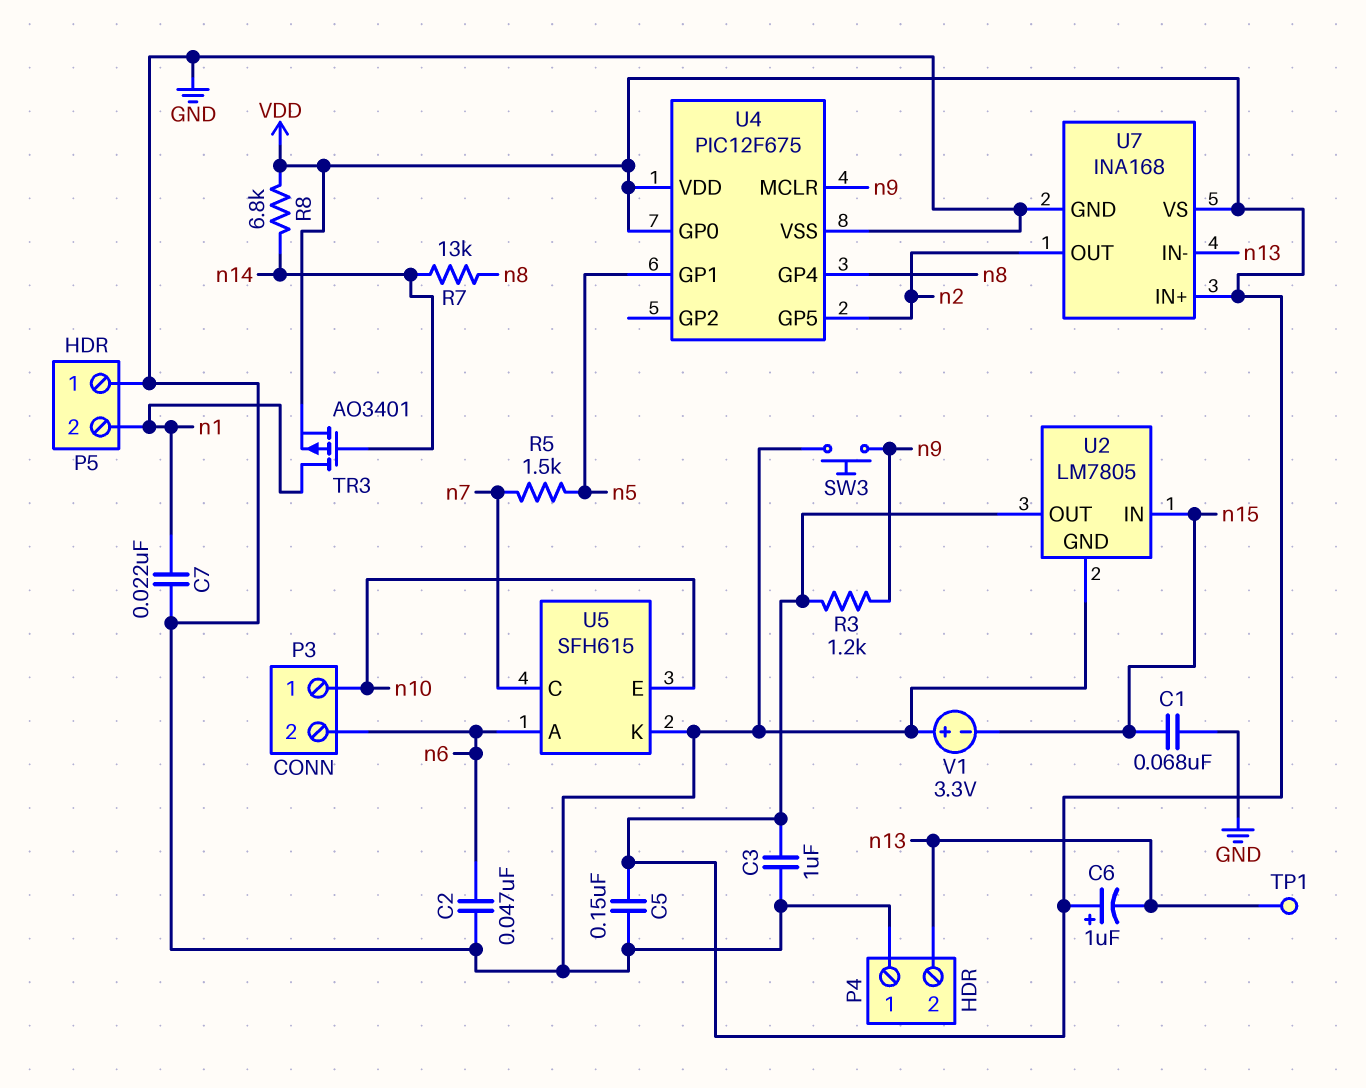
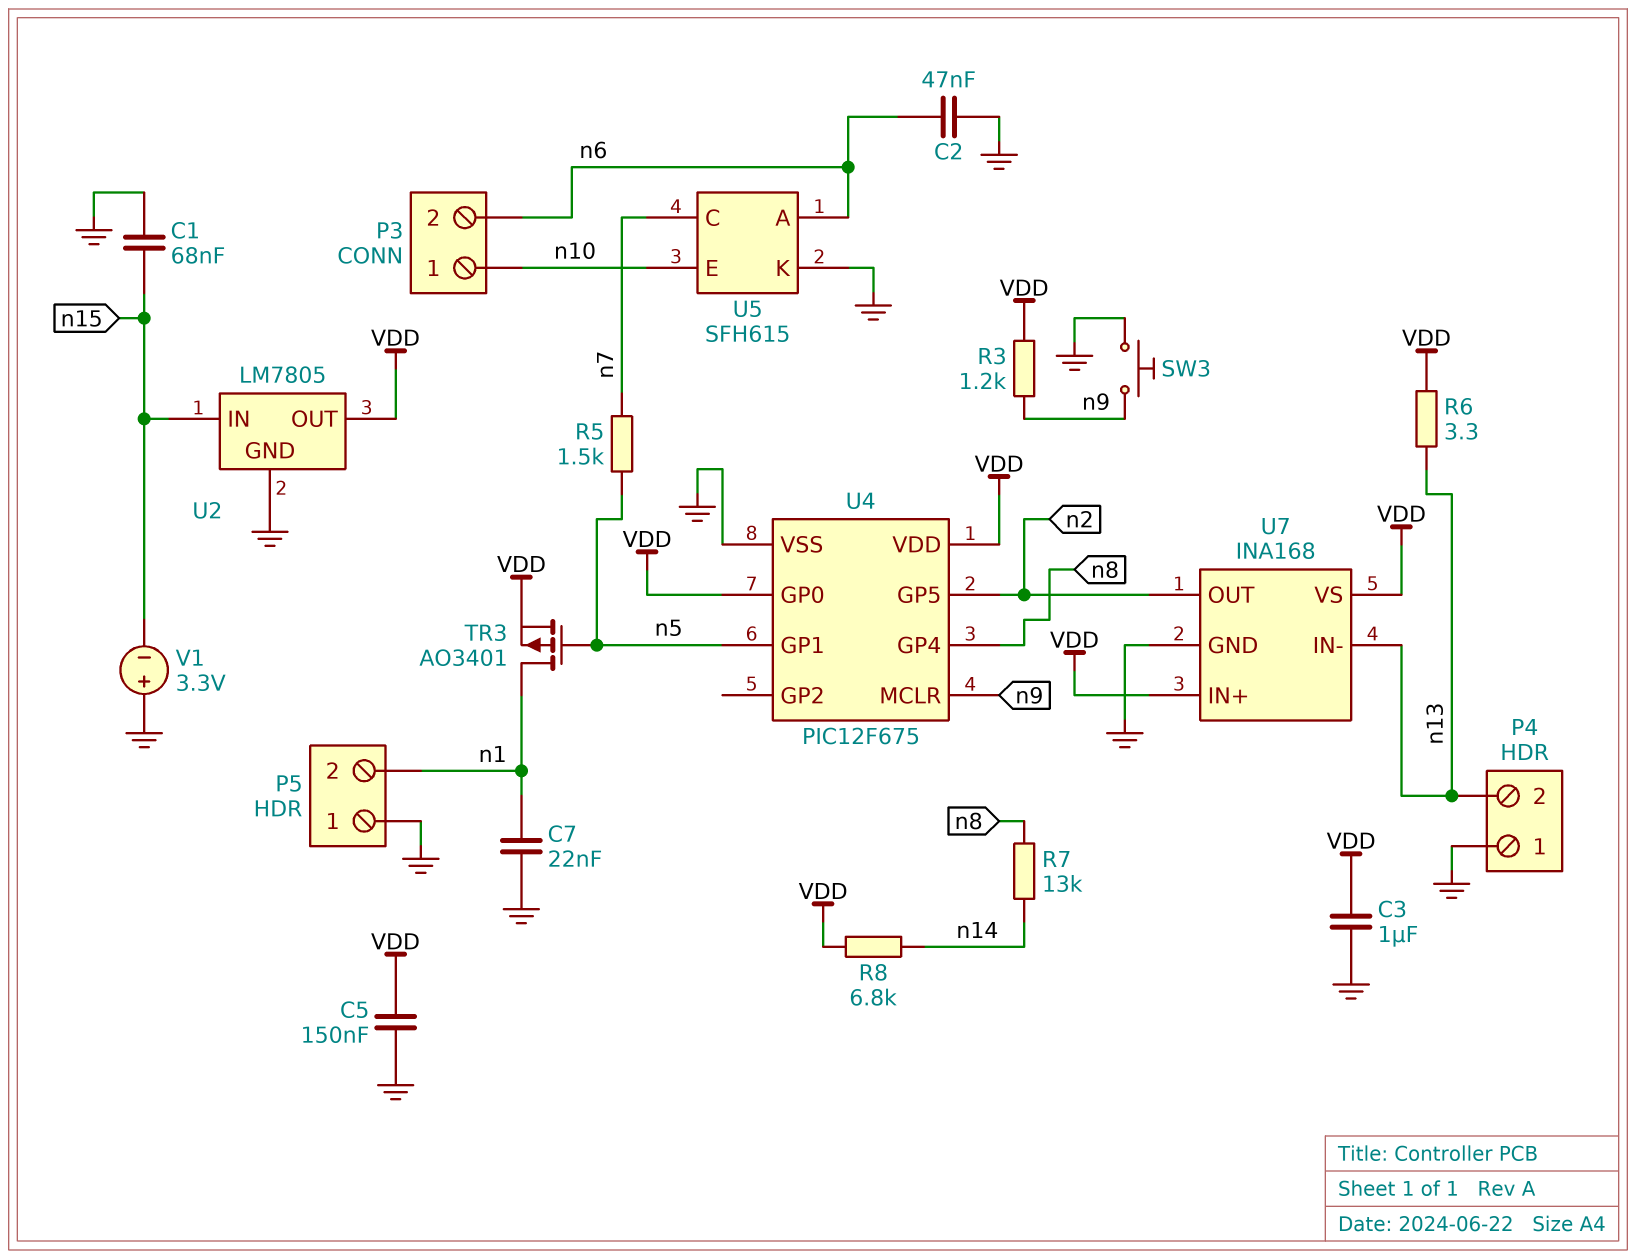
C6: 1uF (plus VDD, minus n13) -> none
R6: none -> 3.3 (VDD, n13)
TP1: test point (n13) -> none
TR3: PMOS AO3401 (G n14, D n1, S VDD) -> PMOS AO3401 (G n5, D n1, S VDD)

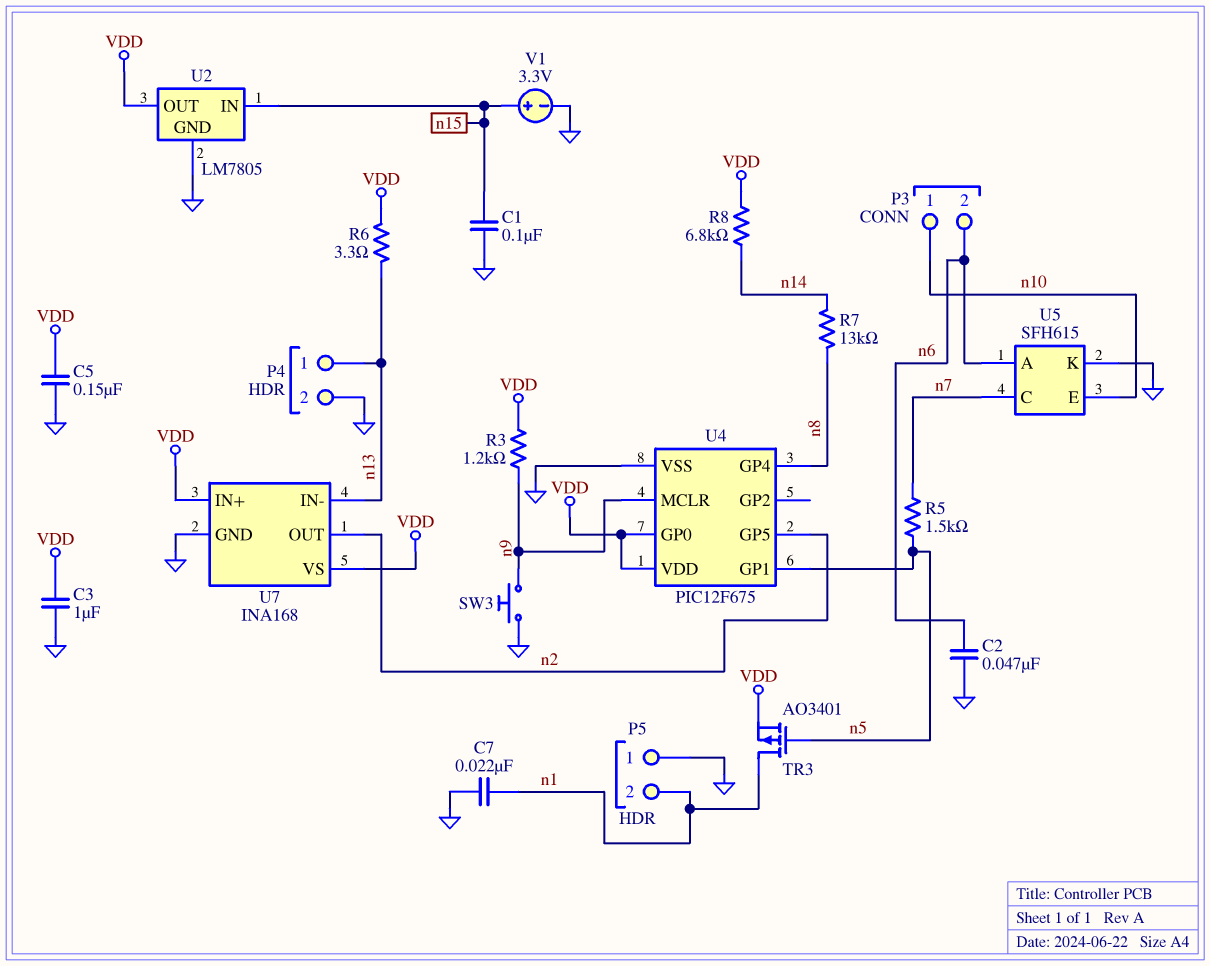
C1: 68nF (GND, n15) -> 100nF (GND, n15)
P4 pin 1: GND -> n13
P4 pin 2: n13 -> GND
V1: 3.3V (plus GND, minus n15) -> 3.3V (plus n15, minus GND)

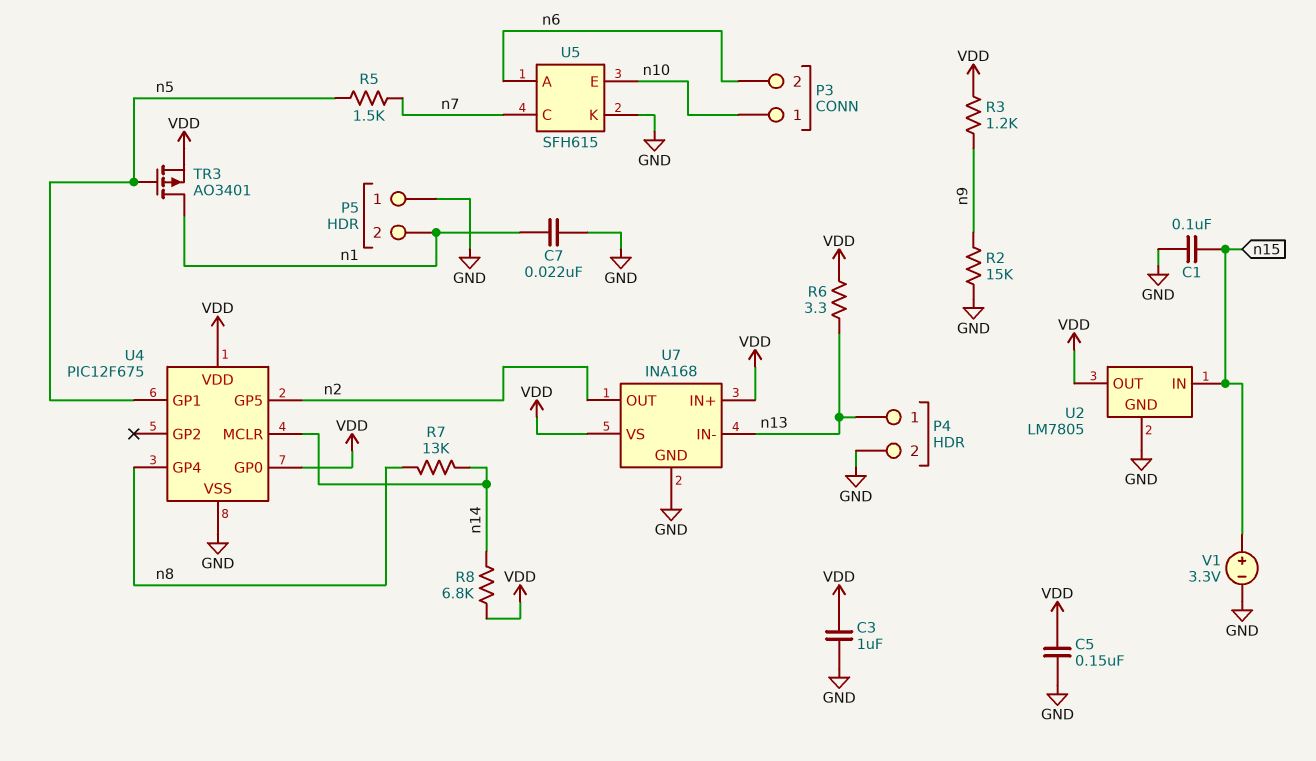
C2: 47nF (GND, n6) -> none
R2: none -> 15k (GND, n9)
SW3: button (GND, n9) -> none
U4 pin MCLR: n9 -> n14

